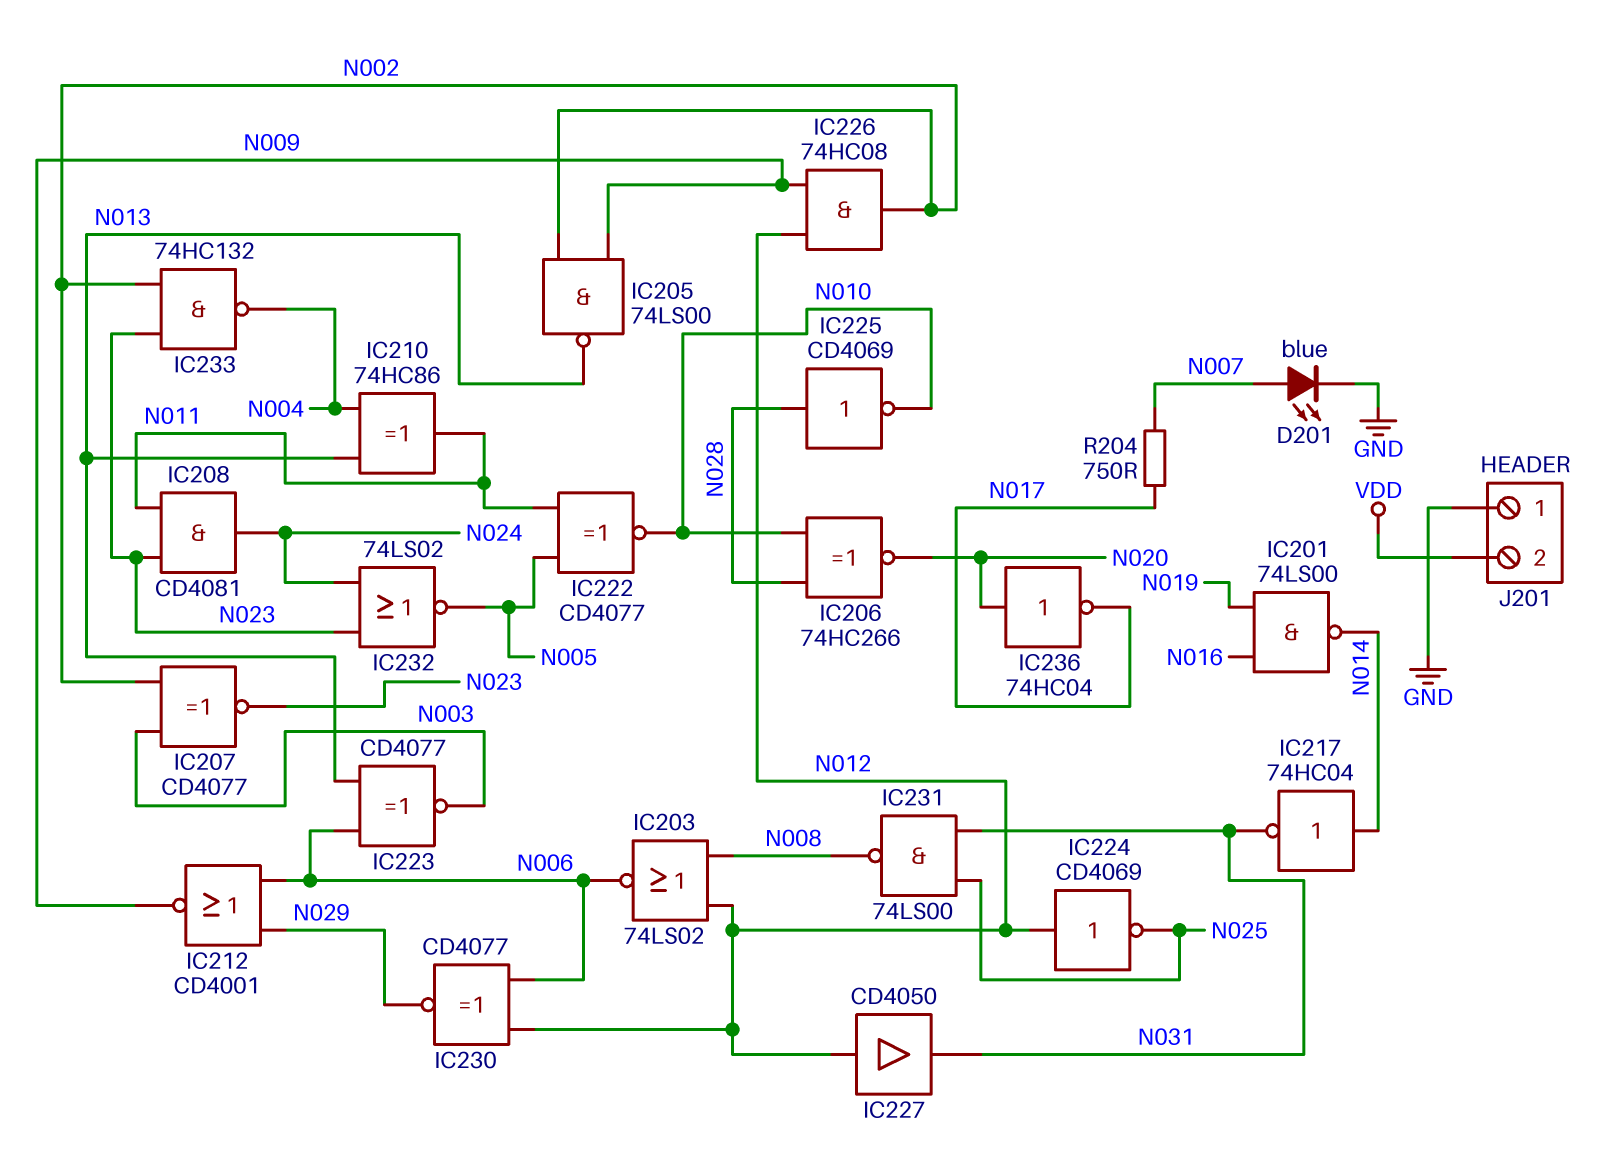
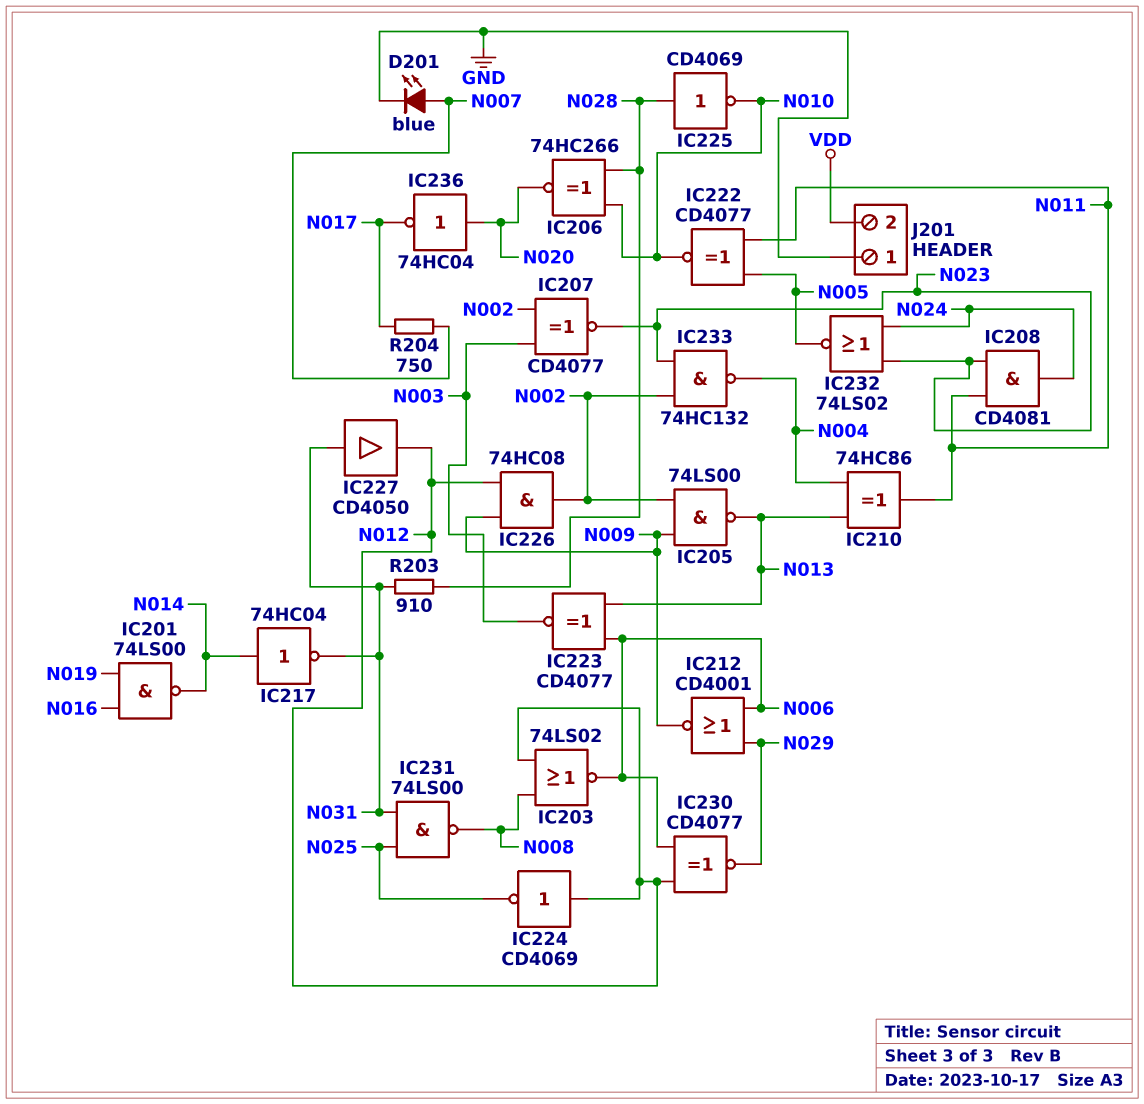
IC227: buffer CD4050 (in N012, out N031) -> buffer CD4050 (in N031, out N012)
R203: none -> 910 (N028, N031)

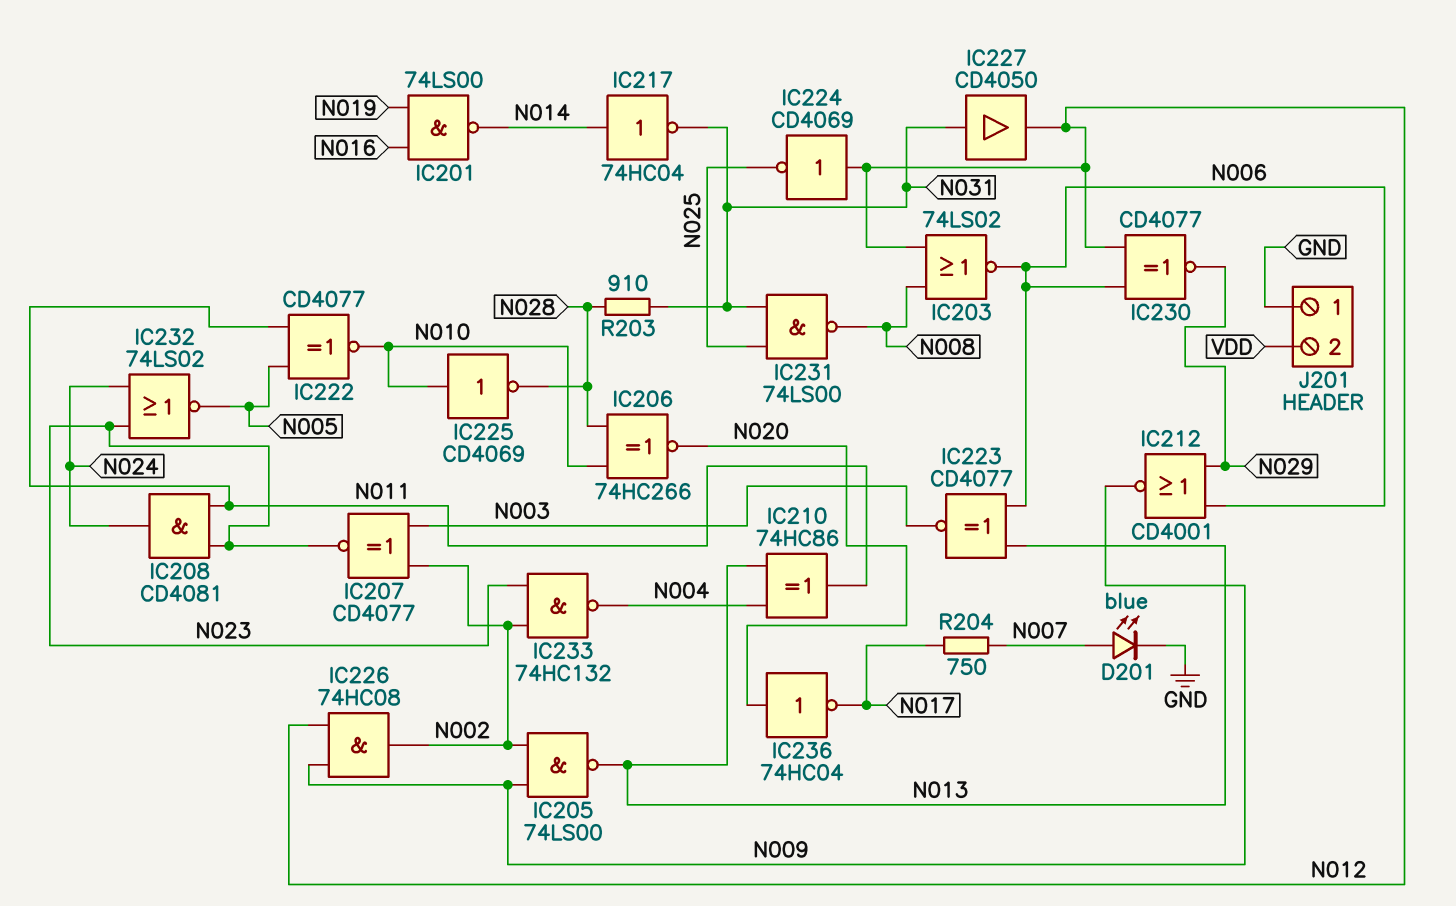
IC225: NOT CD4069 (in N028, out N010) -> NOT CD4069 (in N010, out N028)

